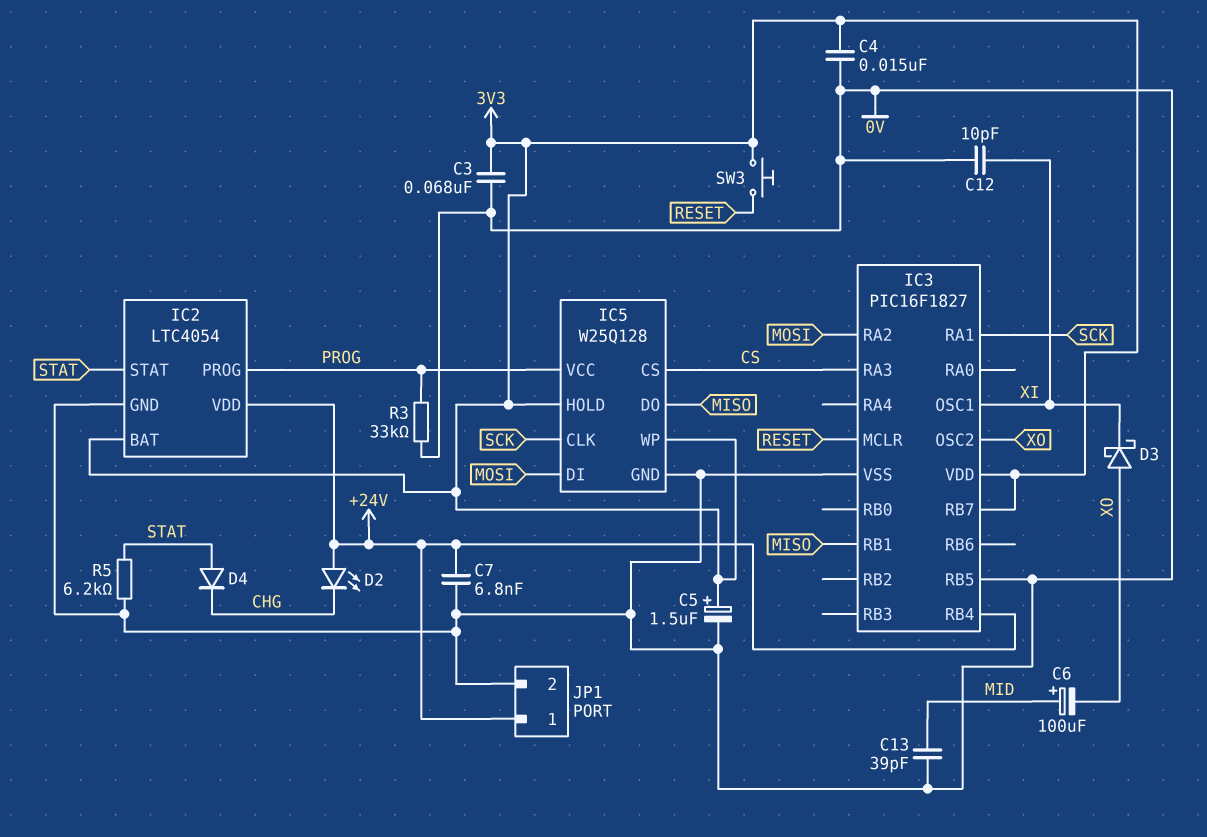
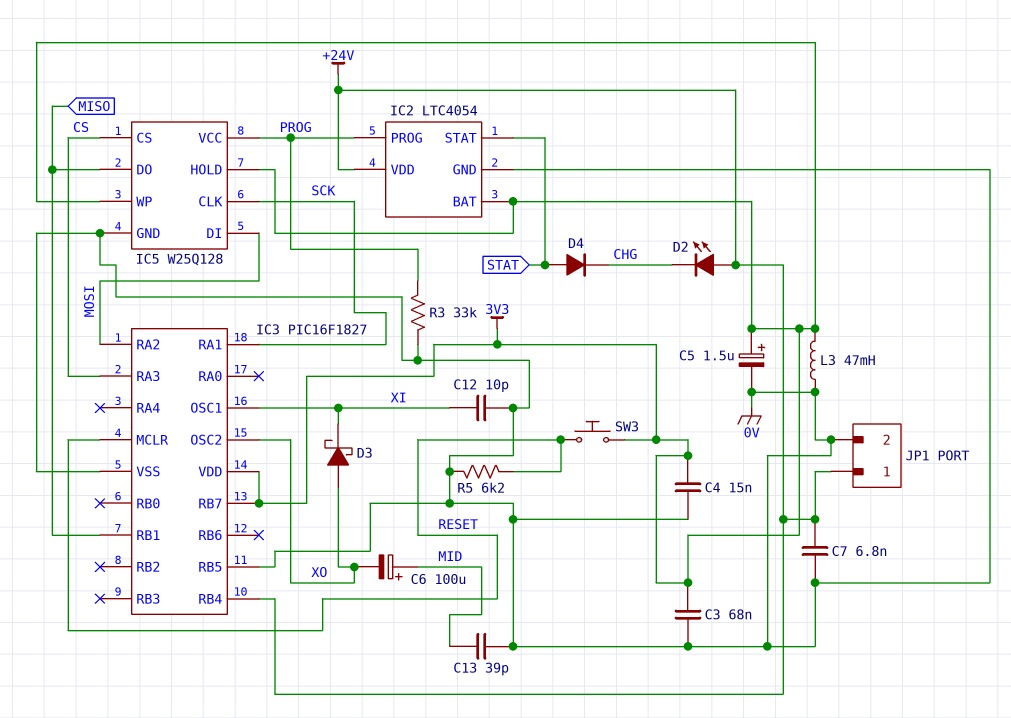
L3: none -> 47mH (0V, 3V3)
R5: 6.2k (0V, STAT) -> 6.2k (0V, RESET)

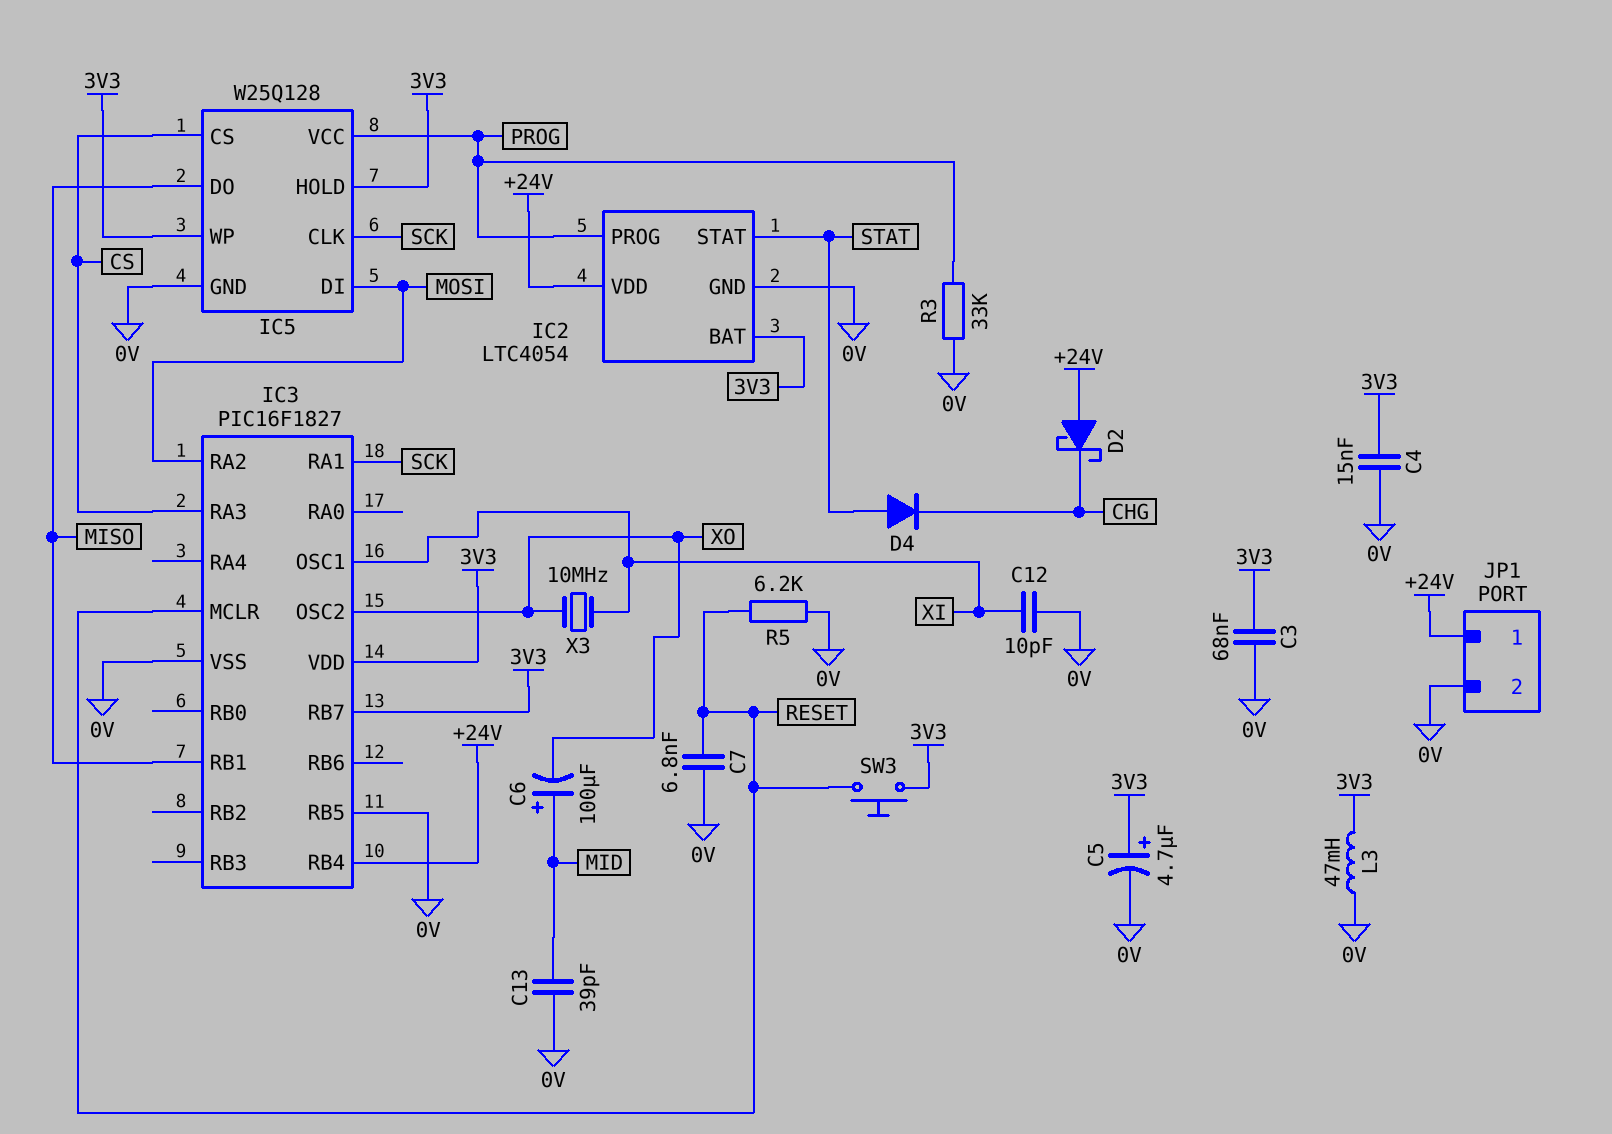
C5: 1.5uF (plus 3V3, minus 0V) -> 4.7uF (plus 3V3, minus 0V)
C7: 6.8nF (+24V, 0V) -> 6.8nF (0V, RESET)
D2: LED (A +24V, K CHG) -> schottky (A +24V, K CHG)
D3: schottky (A XO, K XI) -> none
X3: none -> 10MHz (XI, XO)

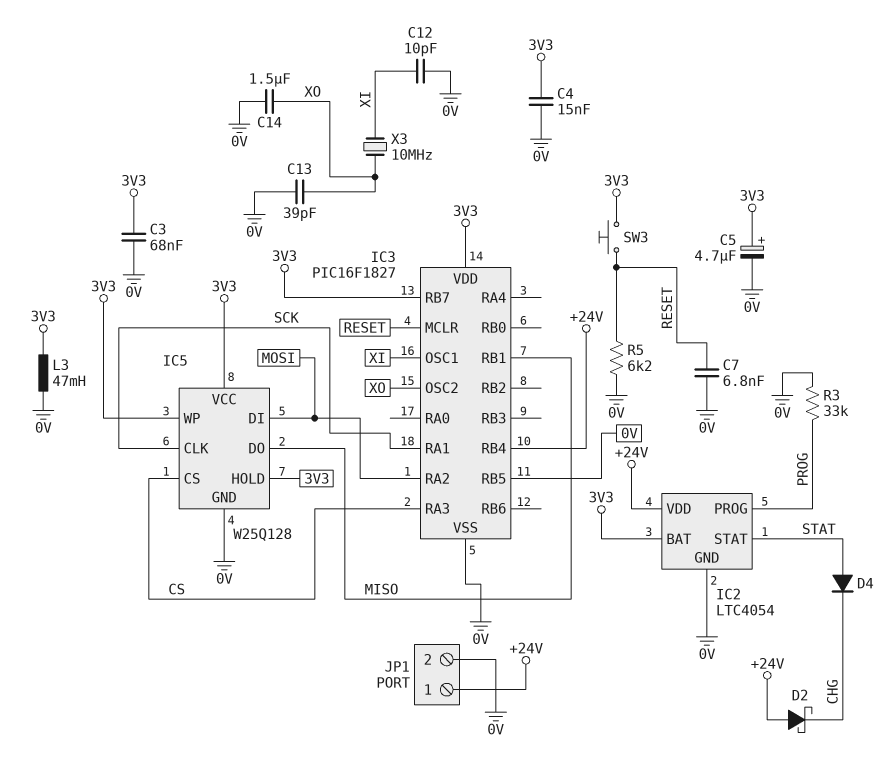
C6: 100uF (plus MID, minus XO) -> none
C13: 39pF (0V, MID) -> 39pF (0V, XO)
C14: none -> 1.5uF (0V, XO)
IC5 pin VCC: PROG -> 3V3

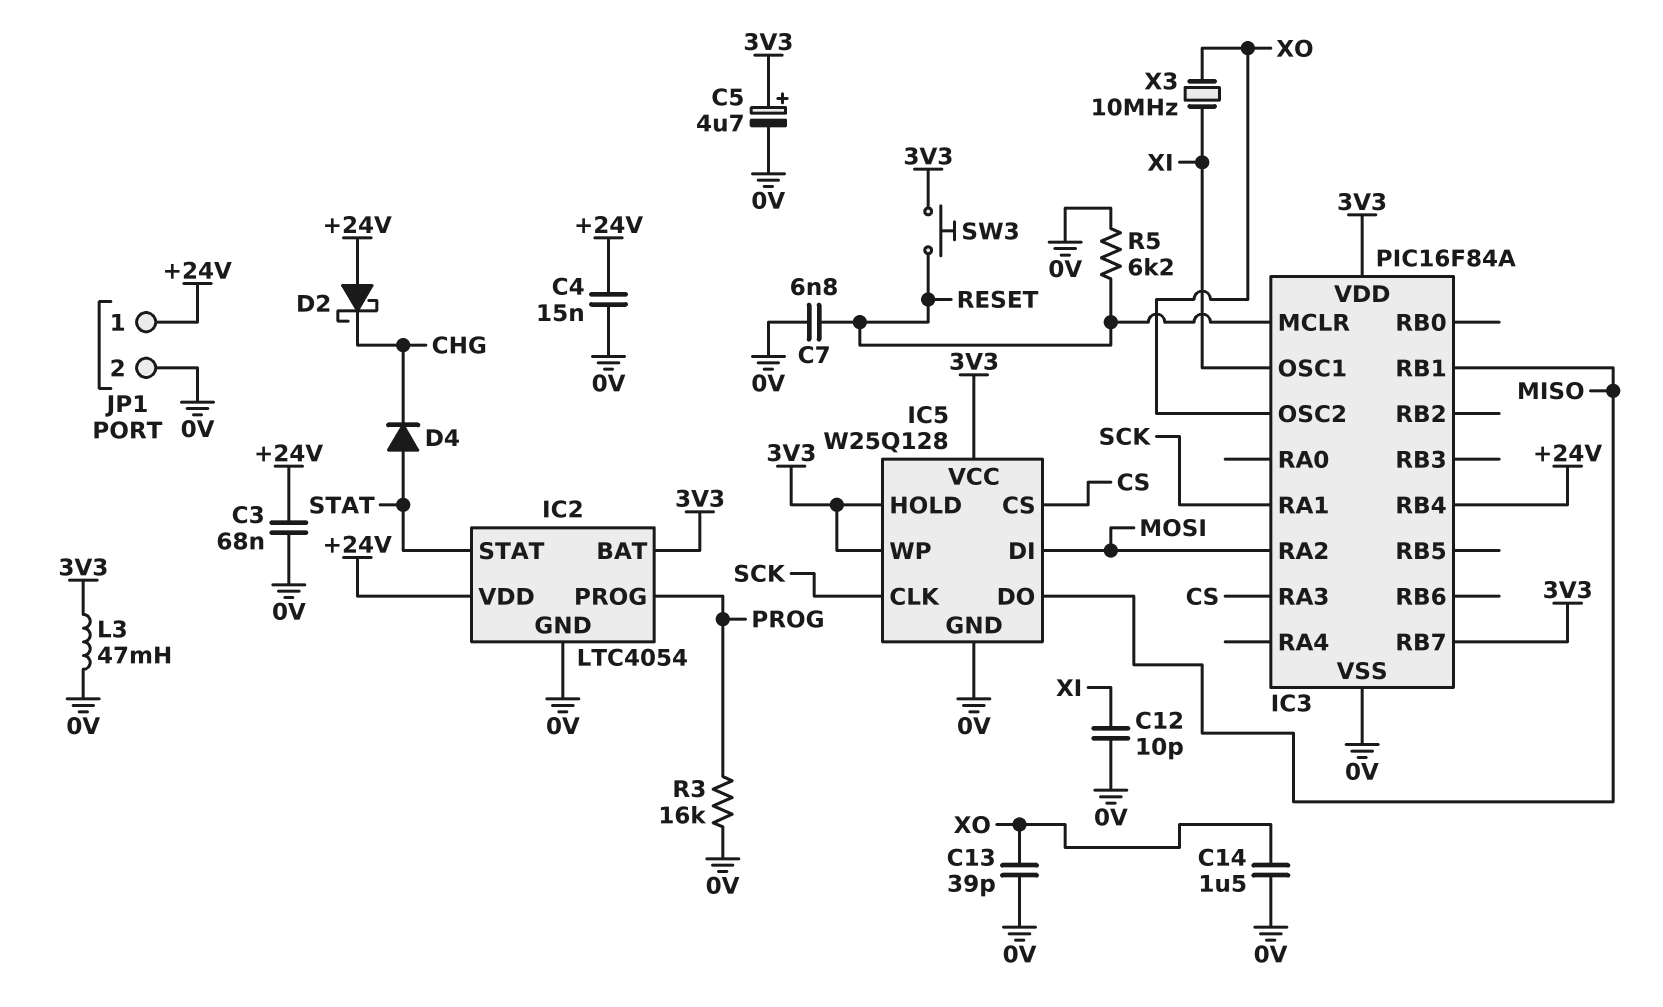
C3: 68nF (0V, 3V3) -> 68nF (+24V, 0V)
C4: 15nF (0V, 3V3) -> 15nF (+24V, 0V)
IC3: PIC16F1827 -> PIC16F84A
IC3 pin RB5: 0V -> none
R3: 33k (0V, PROG) -> 16k (0V, PROG)

